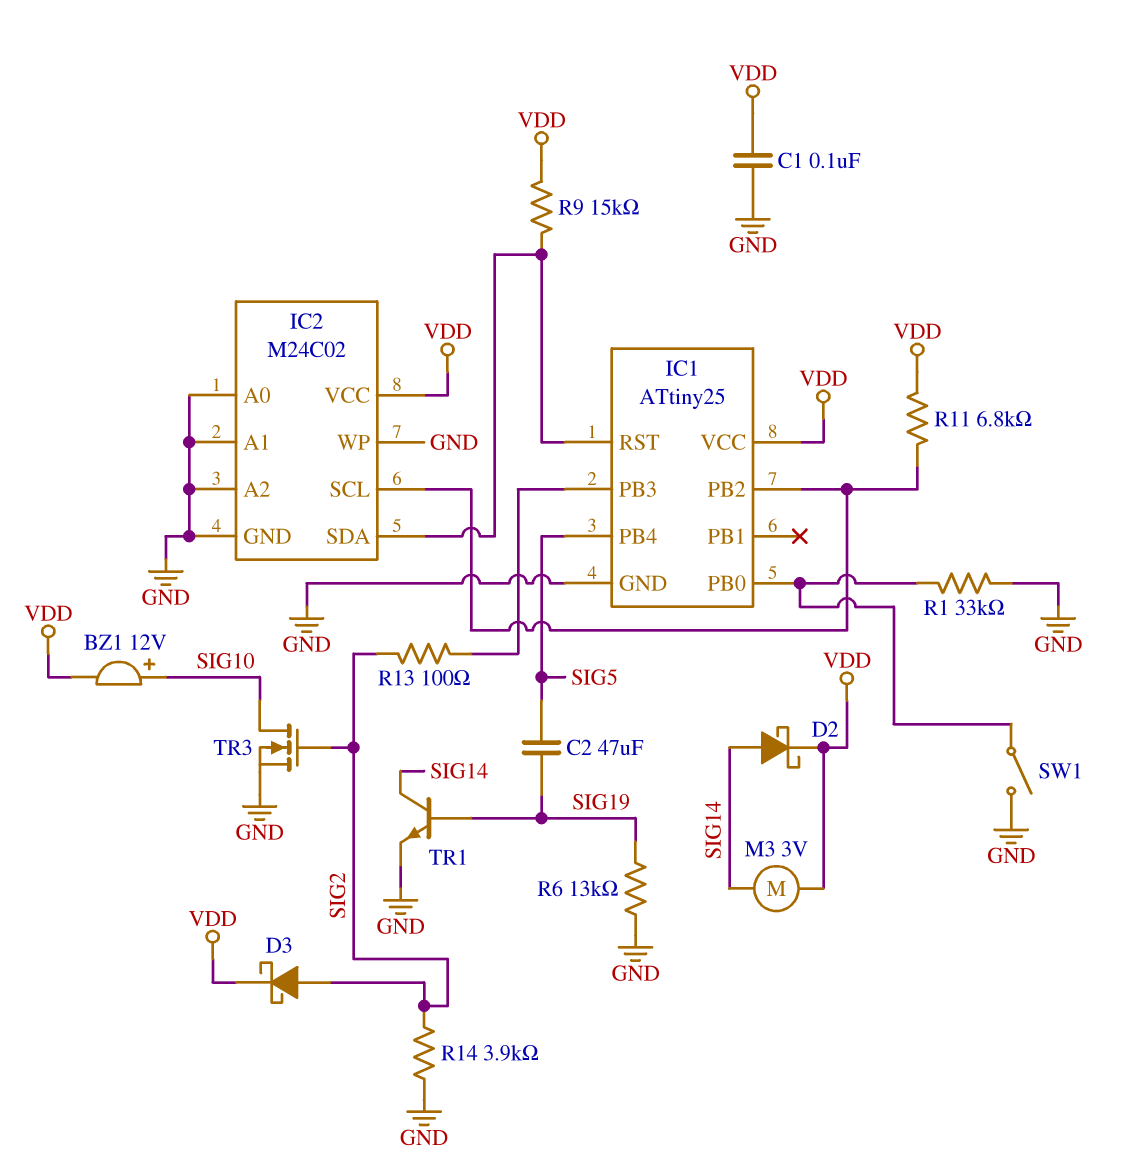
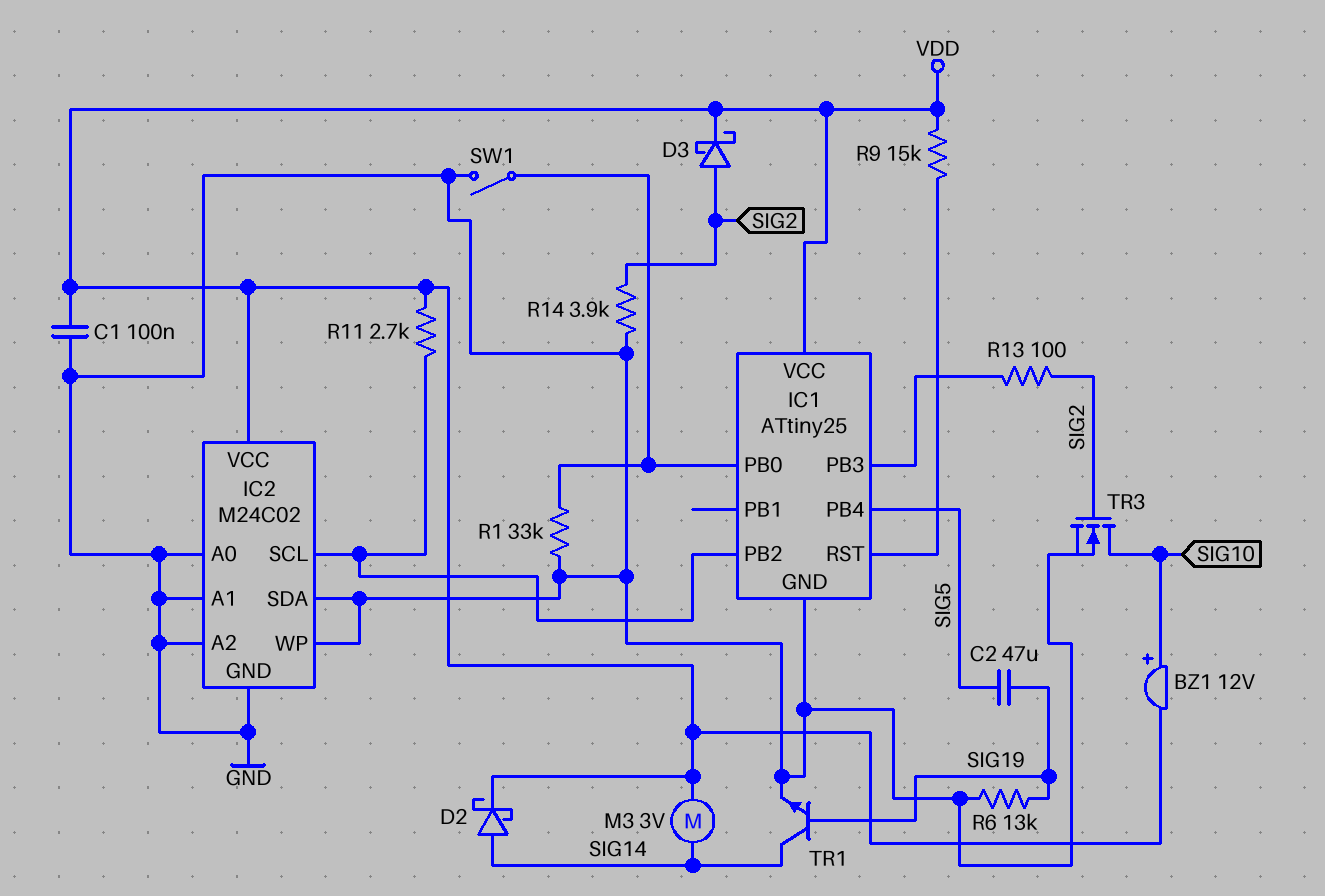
IC2 pin SDA: IC1/RST -> GND
R11: 6.8k (IC1/PB2, VDD) -> 2.7k (IC1/PB2, VDD)

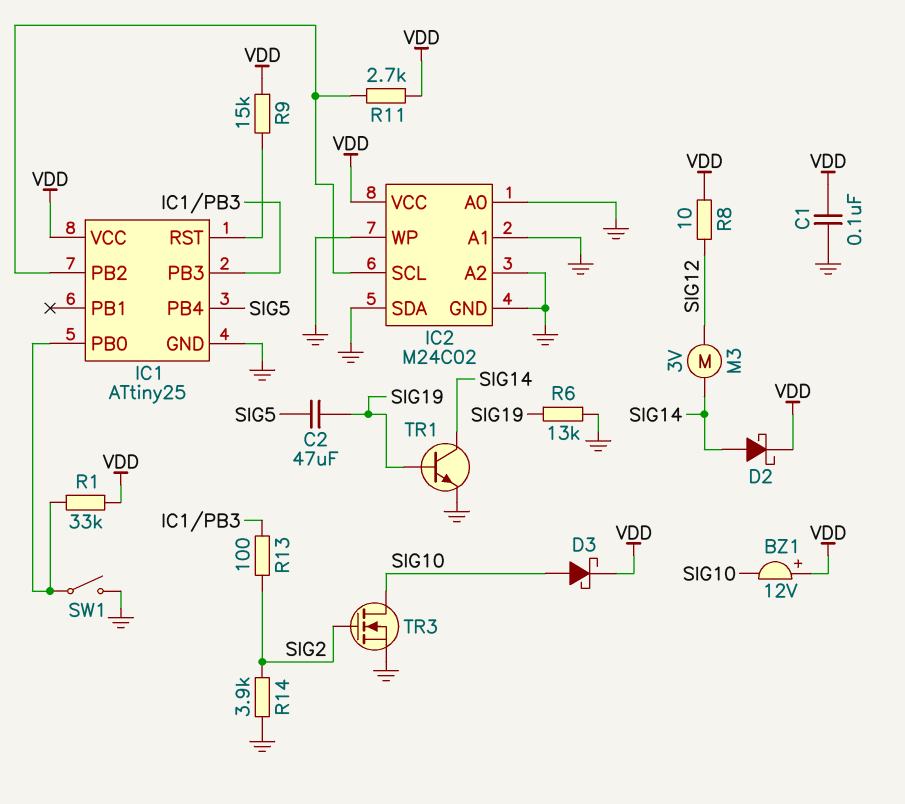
BZ1: buzzer 12V (plus SIG10, minus VDD) -> buzzer 12V (plus VDD, minus SIG10)
D3: schottky (A SIG2, K VDD) -> schottky (A SIG10, K VDD)
M3: motor 3V (SIG14, VDD) -> motor 3V (SIG12, SIG14)
R1: 33k (GND, IC1/PB0) -> 33k (IC1/PB0, VDD)
R8: none -> 10 (SIG12, VDD)

